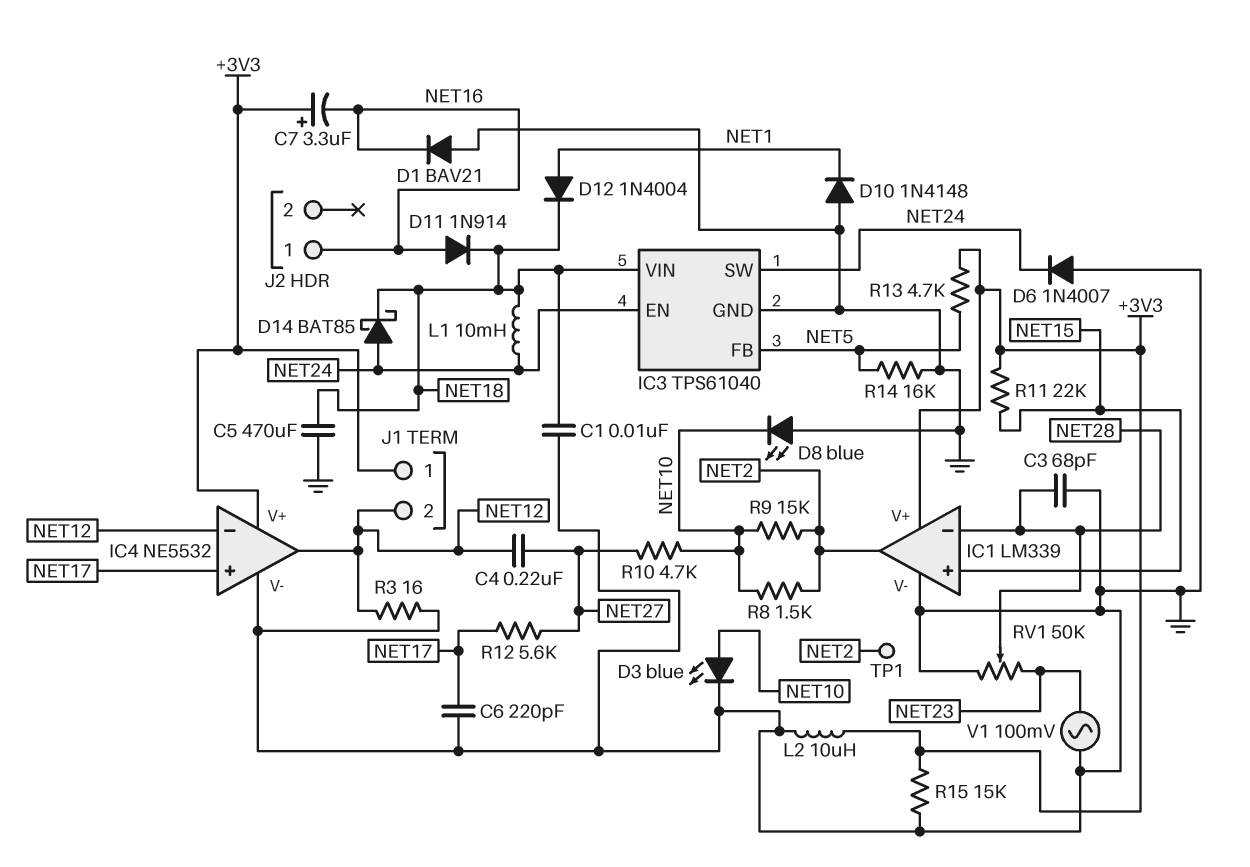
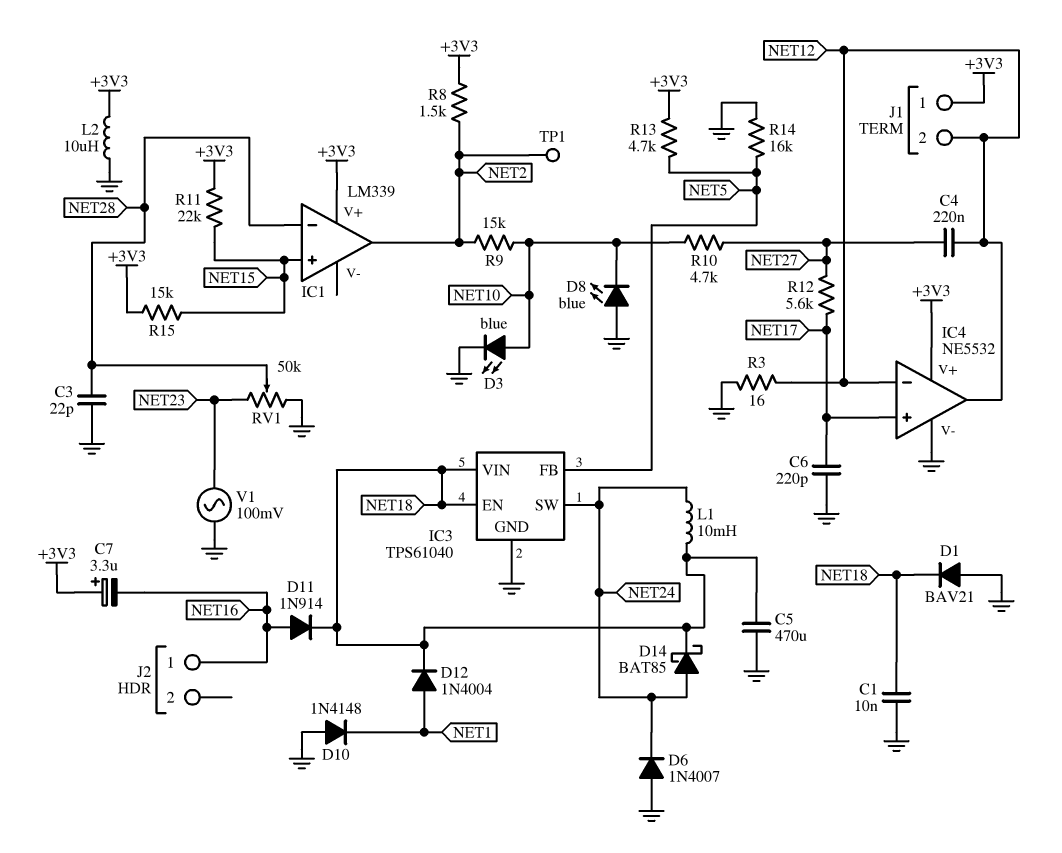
C3: 68pF (GND, NET28) -> 22pF (GND, NET28)
D1: diode BAV21 (A GND, K NET16) -> diode BAV21 (A GND, K NET18)
IC1 pin V-: GND -> none
IC3 pin EN: NET24 -> NET18
R8: 1.5k (NET2, NET10) -> 1.5k (+3V3, NET2)
R15: 15k (+3V3, GND) -> 15k (+3V3, NET15)

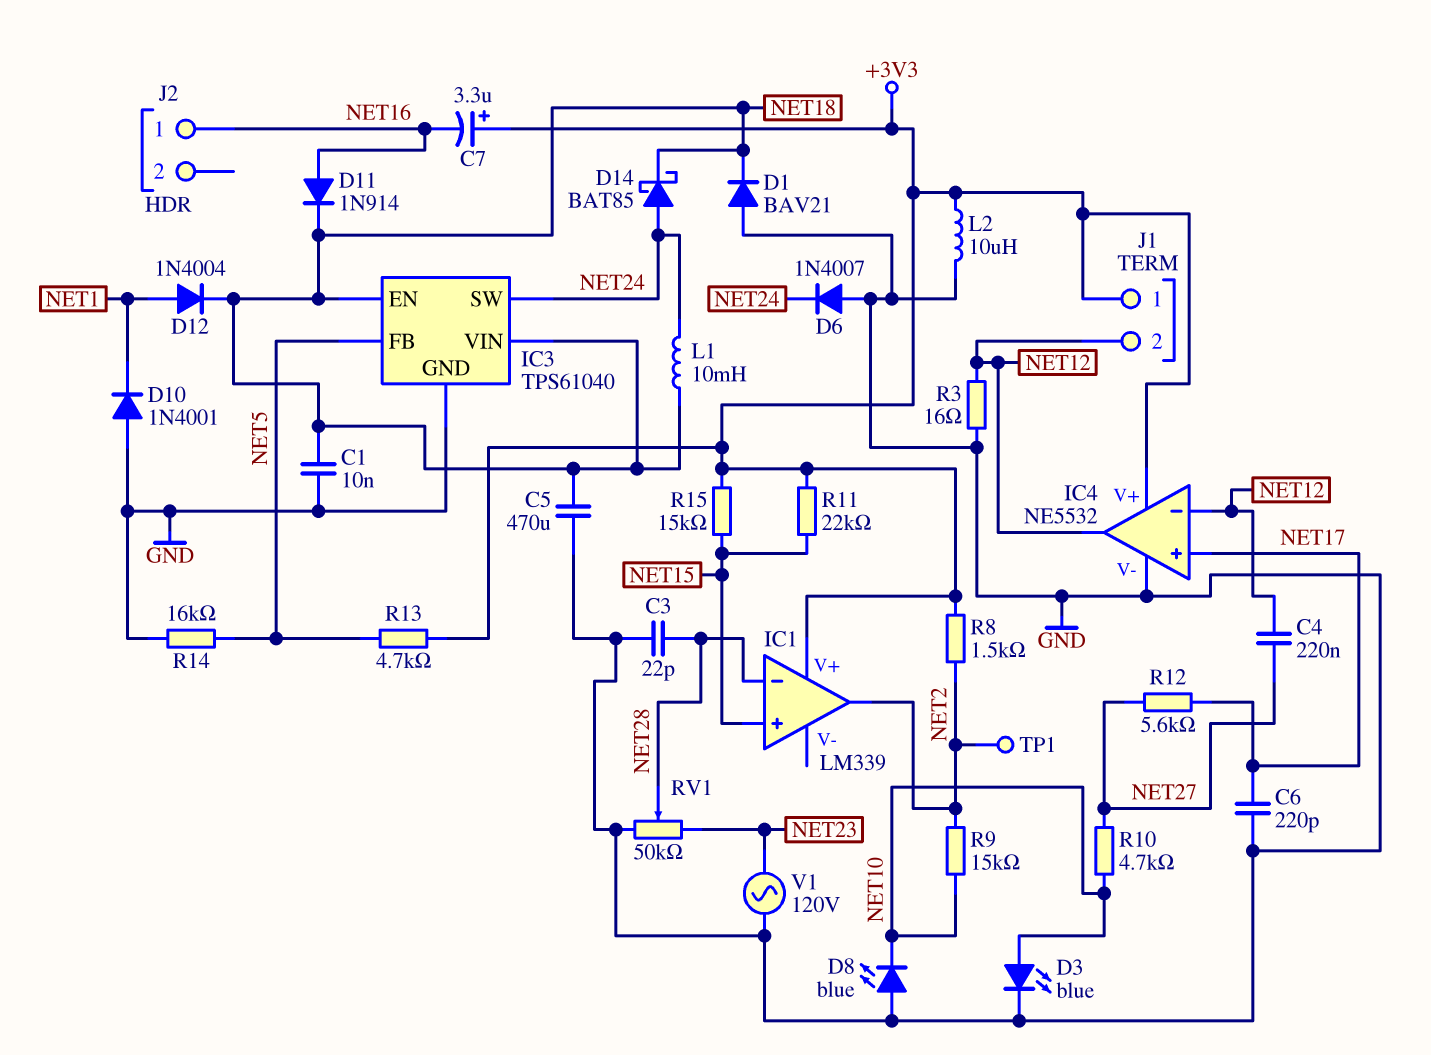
D10: diode 1N4148 (A GND, K NET1) -> diode 1N4001 (A GND, K NET1)
V1: AC 100mV (GND, NET23) -> AC 120V (GND, NET23)

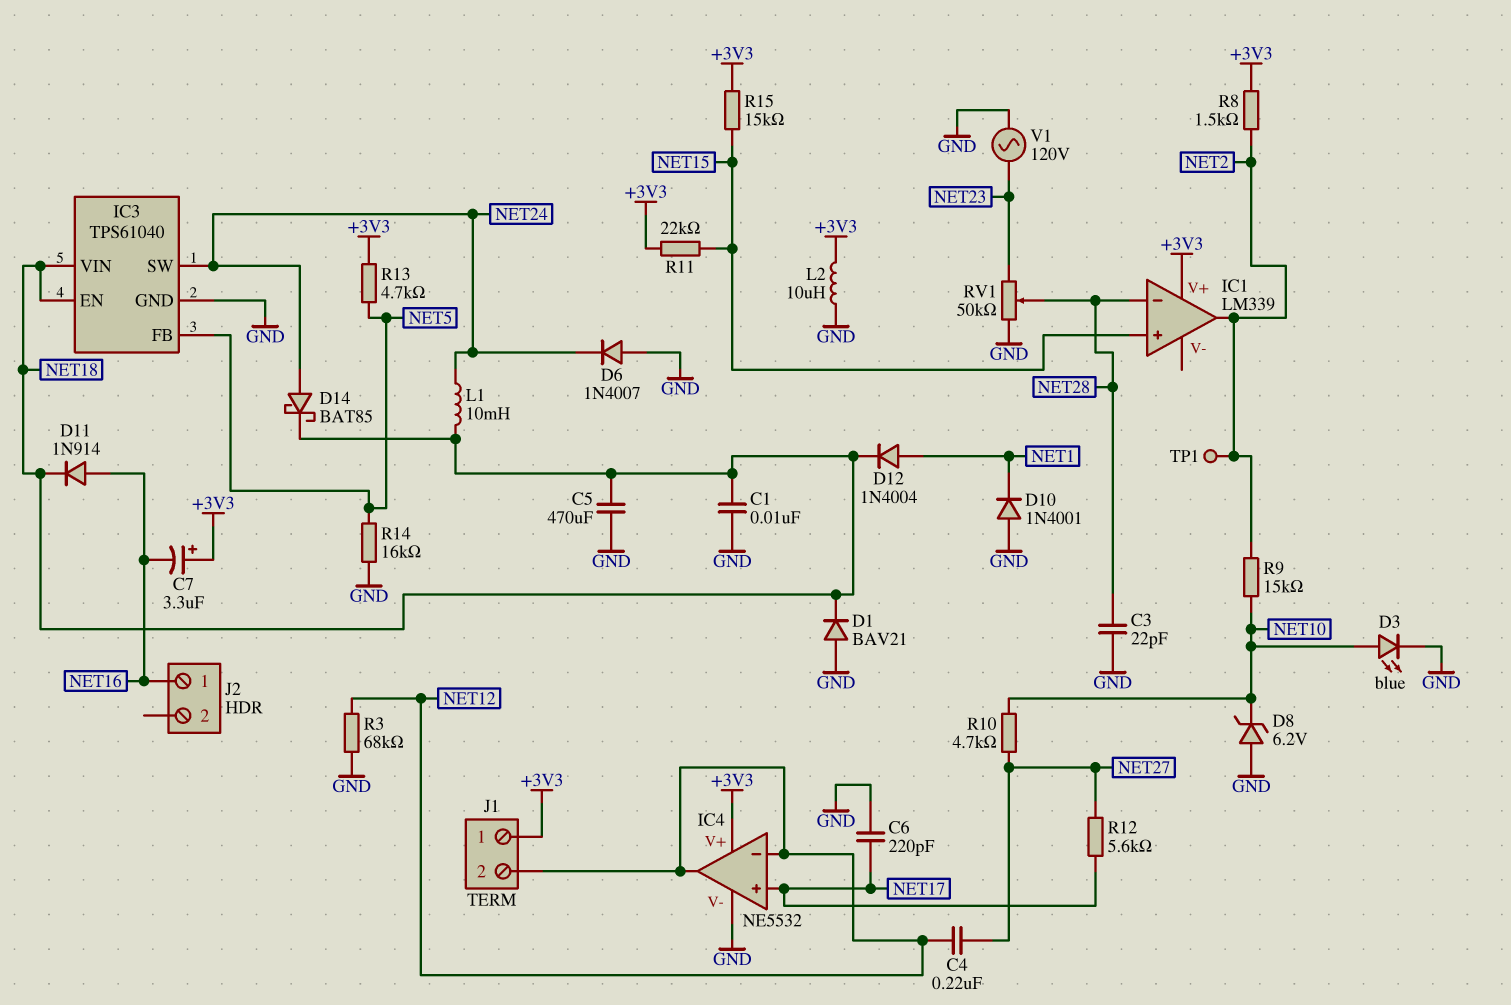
D8: LED blue (A GND, K NET10) -> zener 6.2V (A GND, K NET10)
R3: 16 (GND, NET12) -> 68k (GND, NET12)

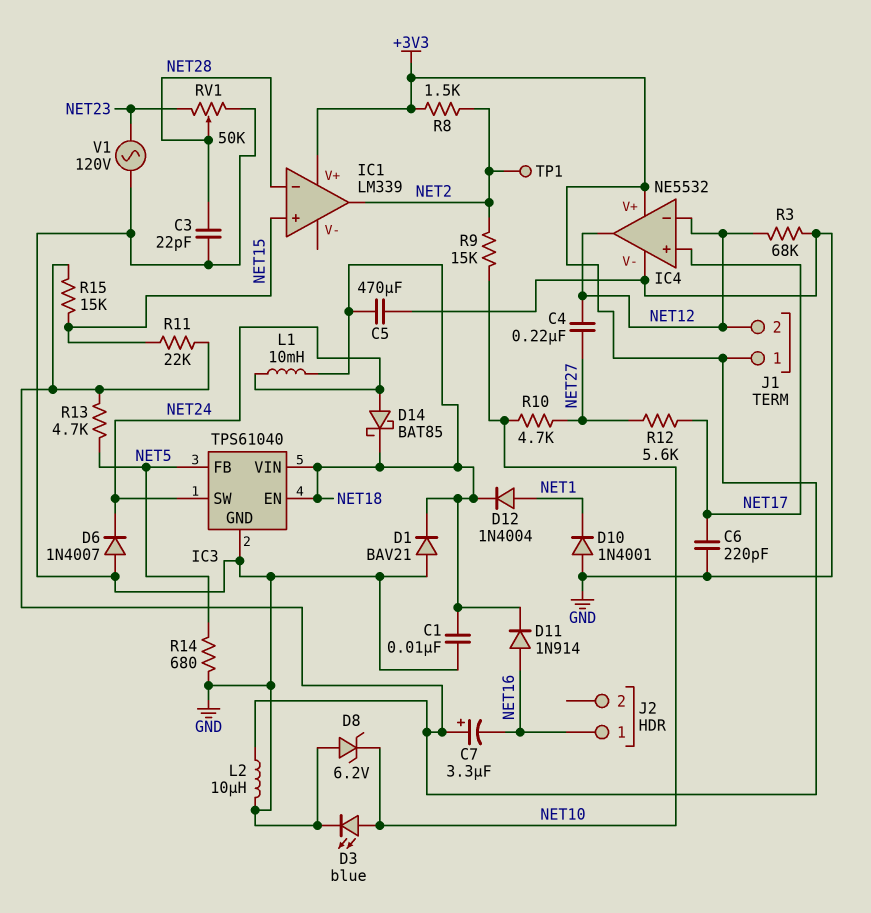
R14: 16k (GND, NET5) -> 680 (GND, NET5)

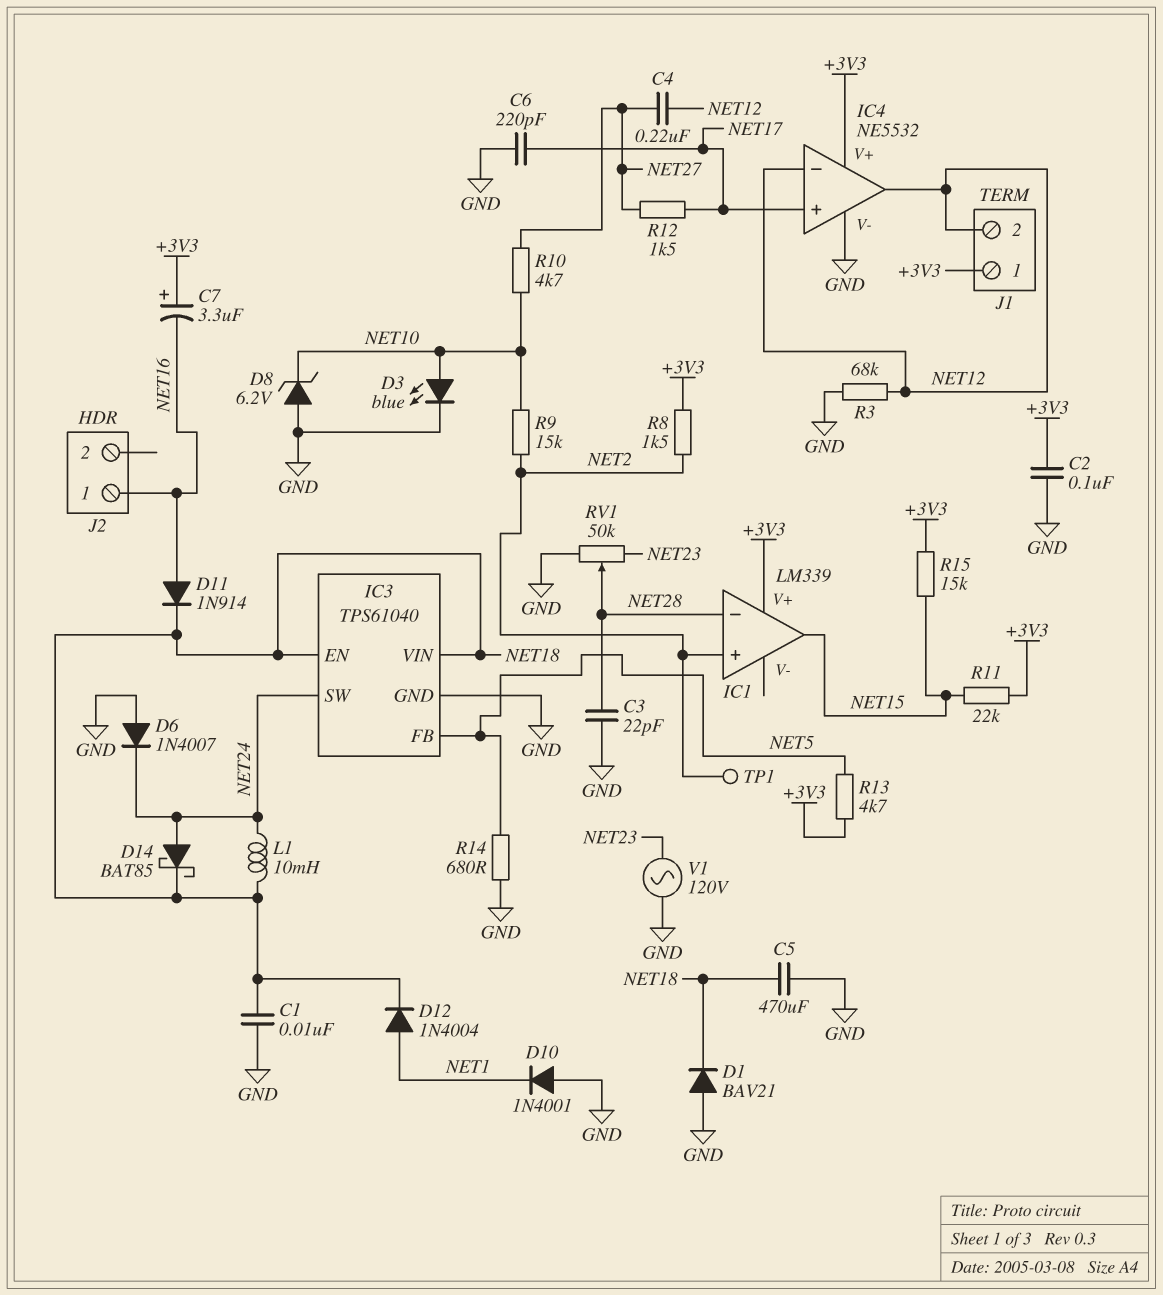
C2: none -> 100nF (+3V3, GND)
IC1 pin in+: NET15 -> NET2
IC1 pin out: NET2 -> NET15
L2: 10uH (+3V3, GND) -> none
R12: 5.6k (NET17, NET27) -> 1.5k (NET17, NET27)

